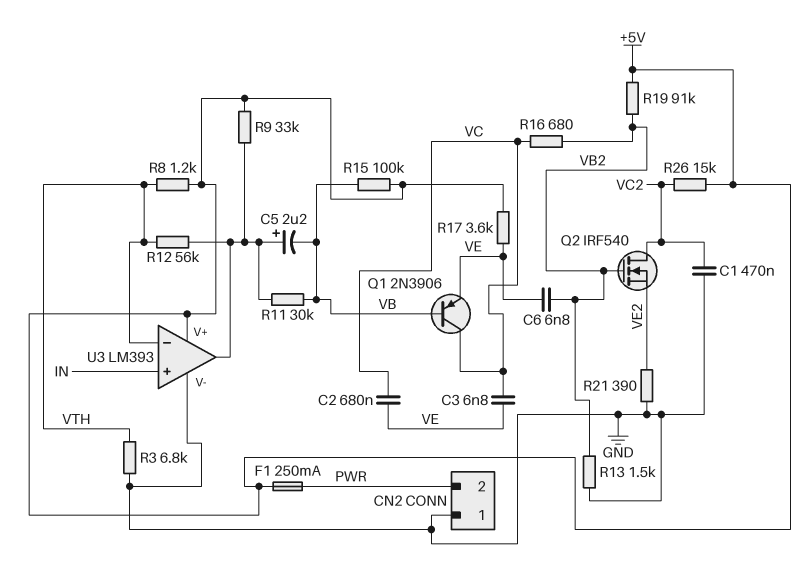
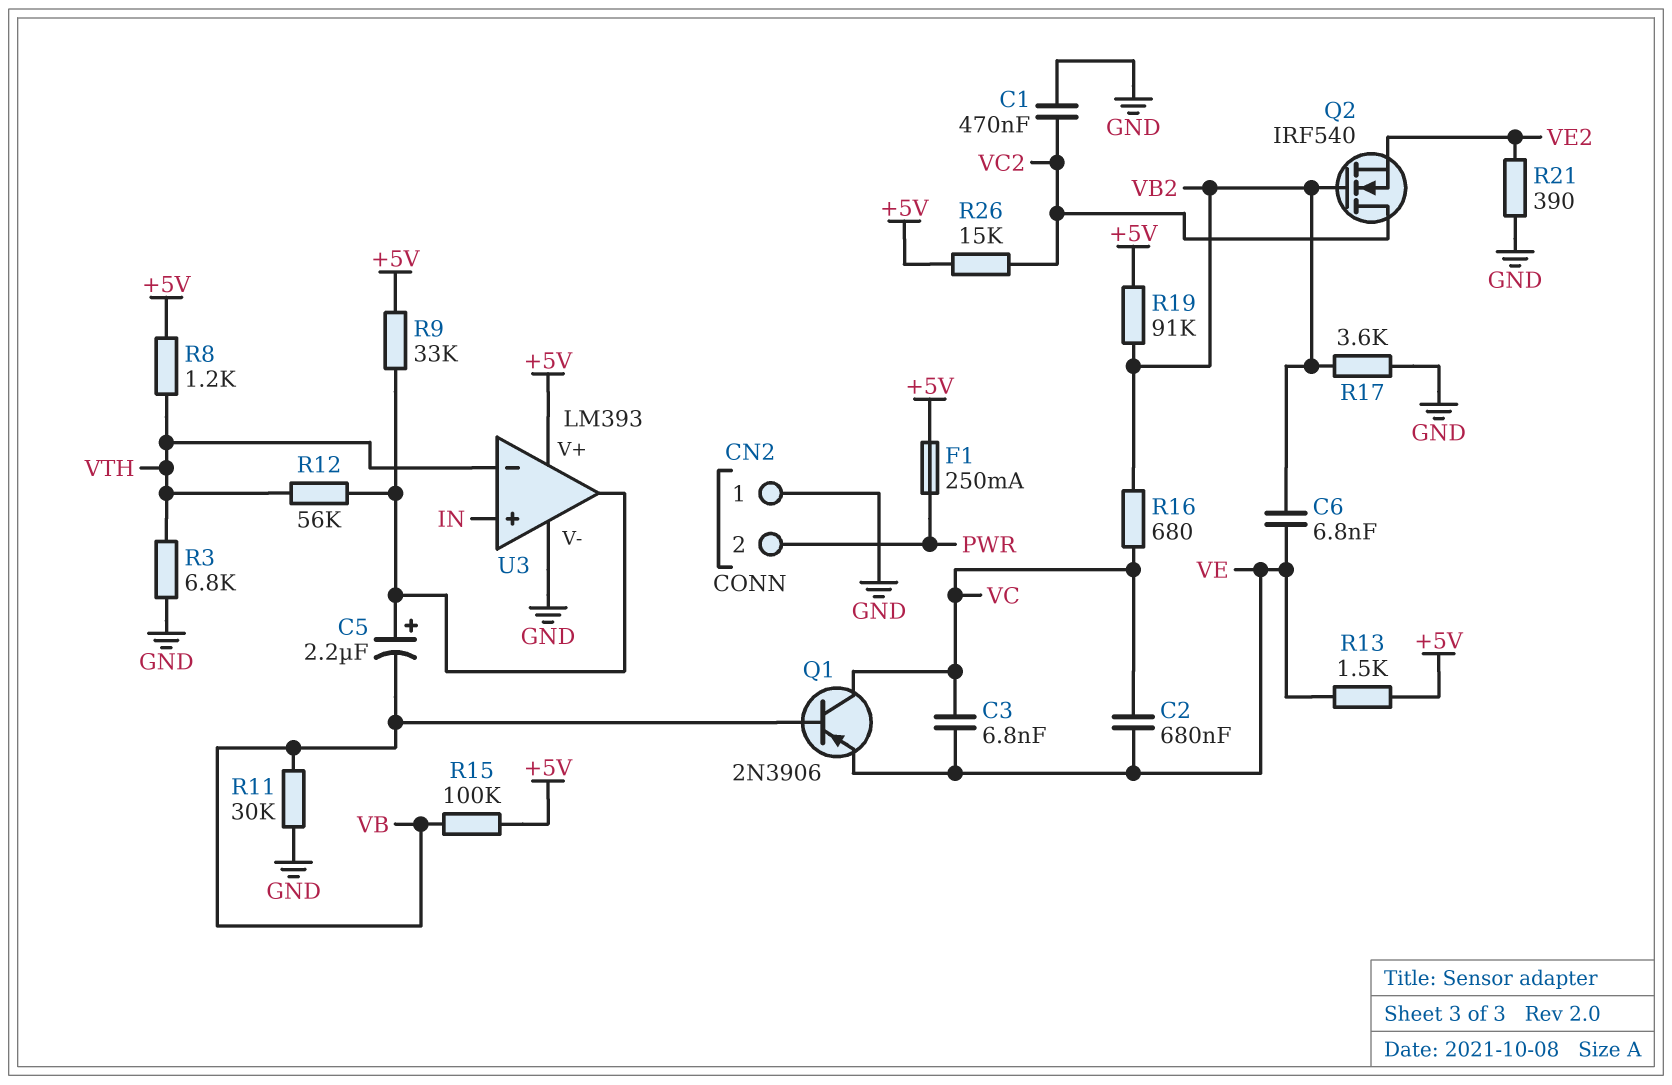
R11: 30k (U3/out, VB) -> 30k (GND, VB)
R13: 1.5k (GND, VB2) -> 1.5k (+5V, VE)
R17: 3.6k (+5V, VE) -> 3.6k (GND, VB2)

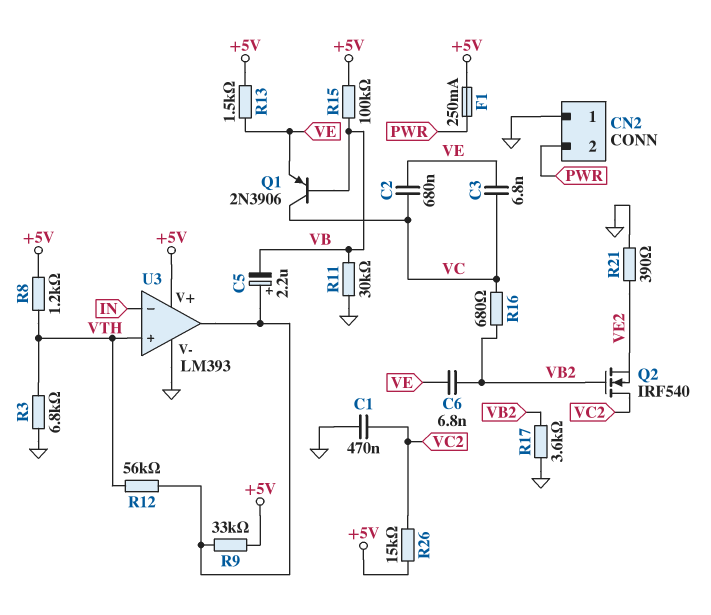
R19: 91k (+5V, VB2) -> none
U3 pin in+: IN -> VTH
U3 pin in-: VTH -> IN

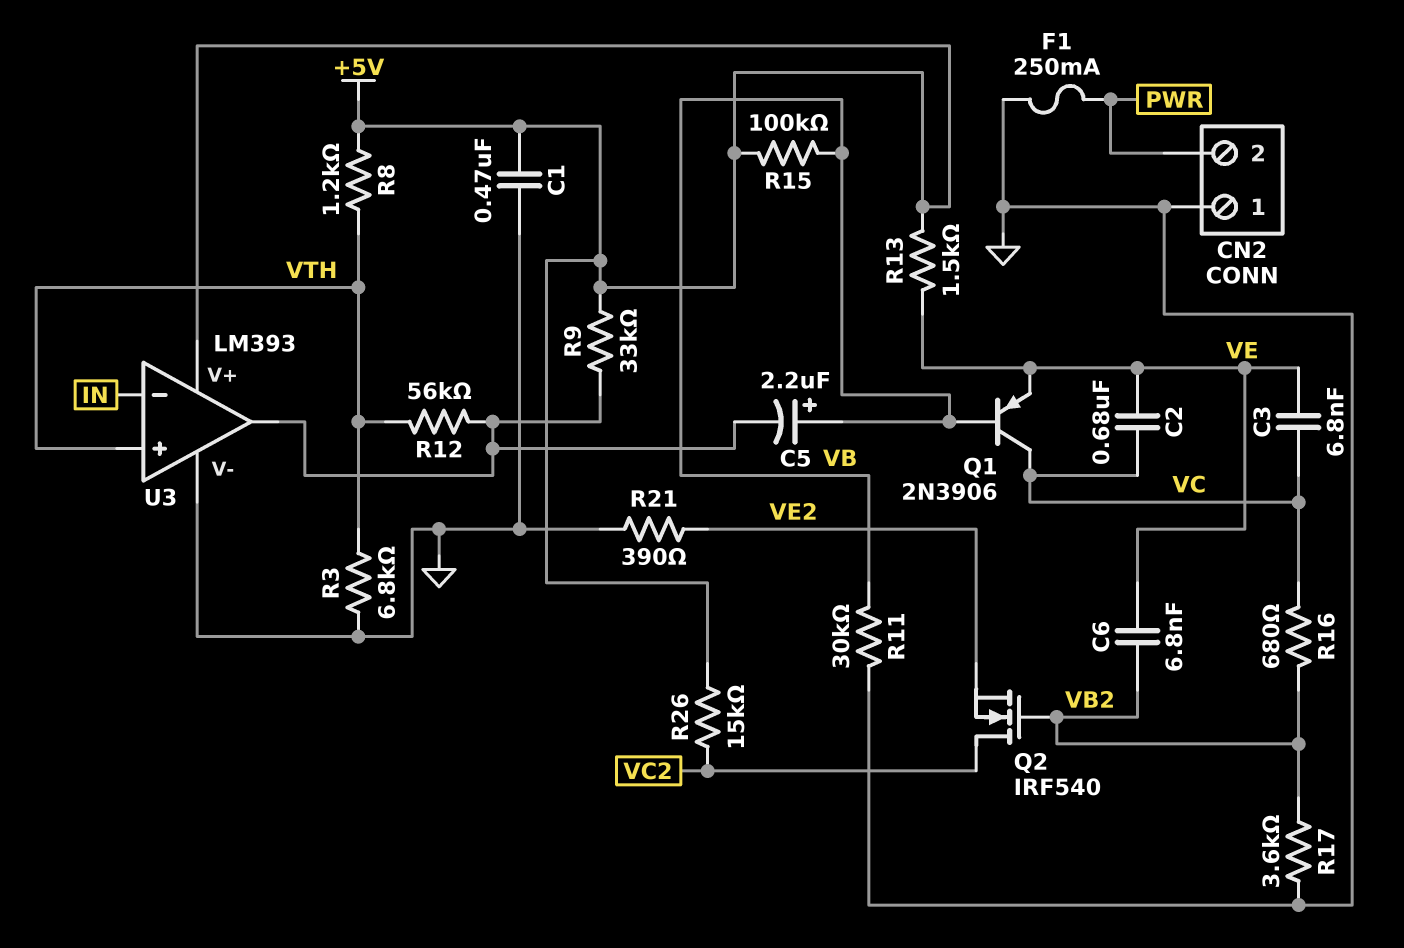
C1: 470nF (GND, VC2) -> 470nF (+5V, GND)
C5: 2.2uF (plus U3/out, minus VB) -> 2.2uF (plus VB, minus U3/out)
F1: 250mA (+5V, PWR) -> 250mA (GND, PWR)

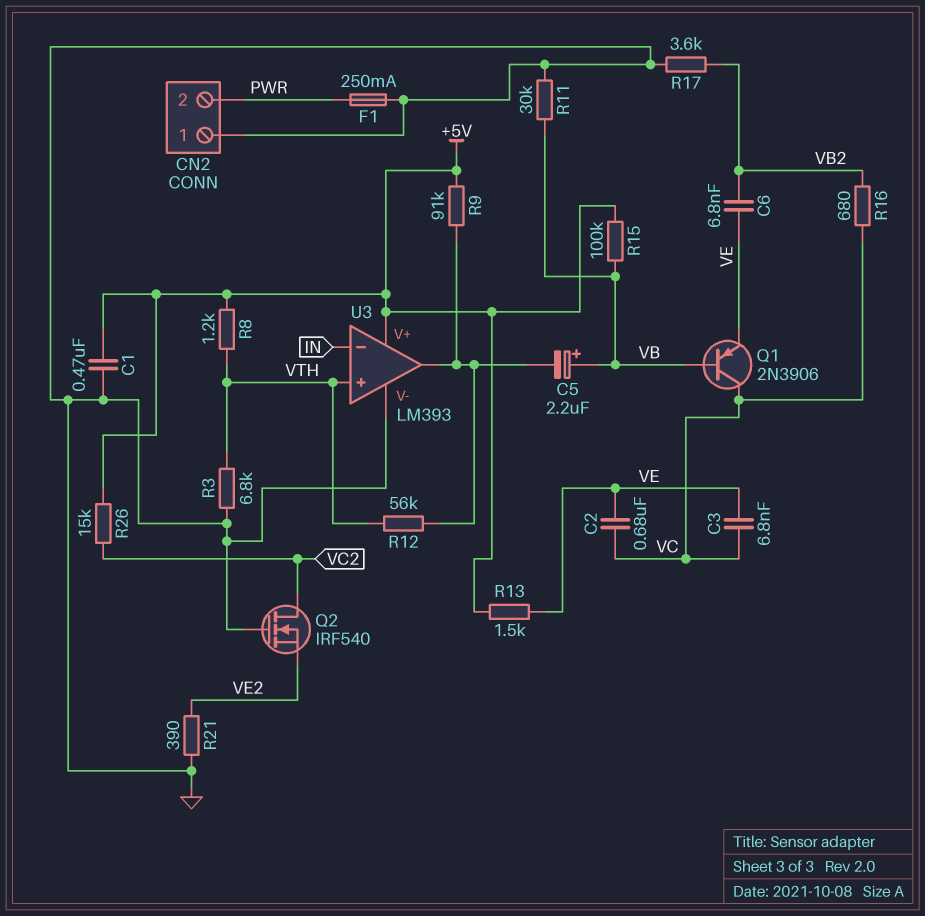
Q2: NMOS IRF540 (G VB2, D VC2, S VE2) -> NMOS IRF540 (G GND, D VC2, S VE2)
R9: 33k (+5V, U3/out) -> 91k (+5V, U3/out)

